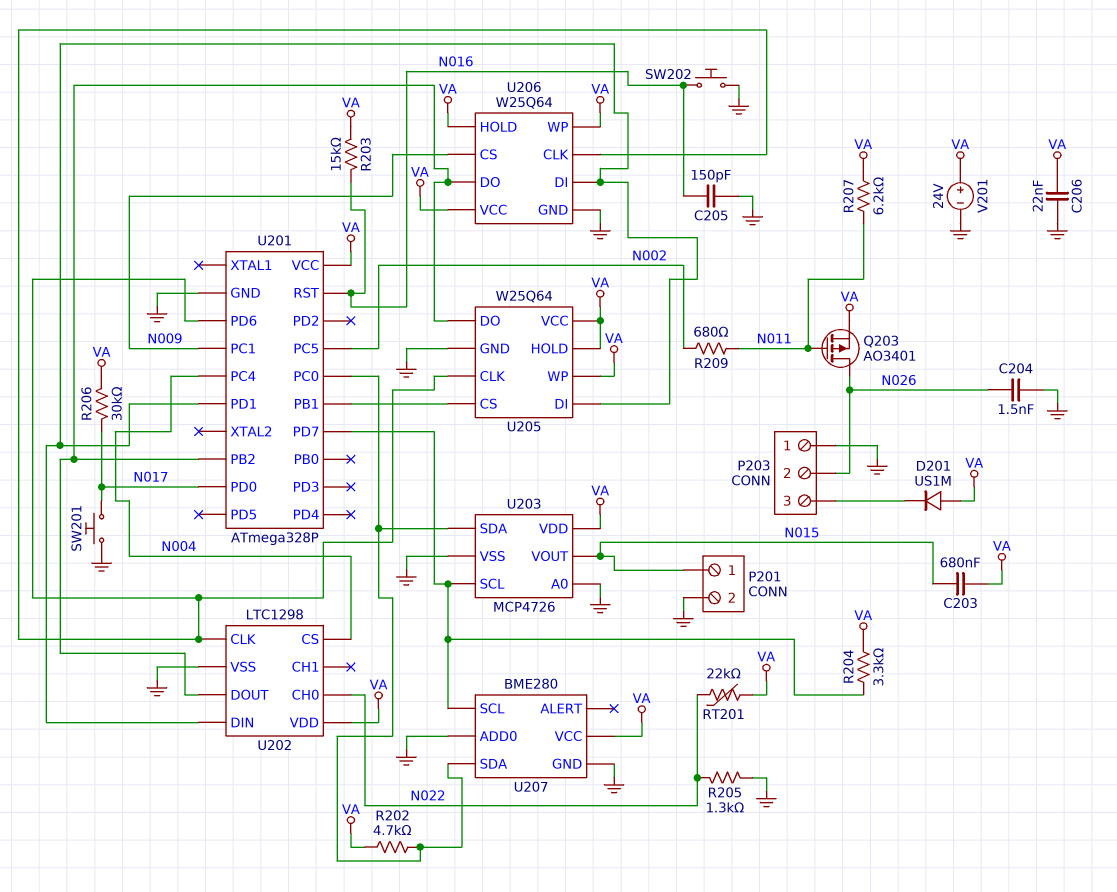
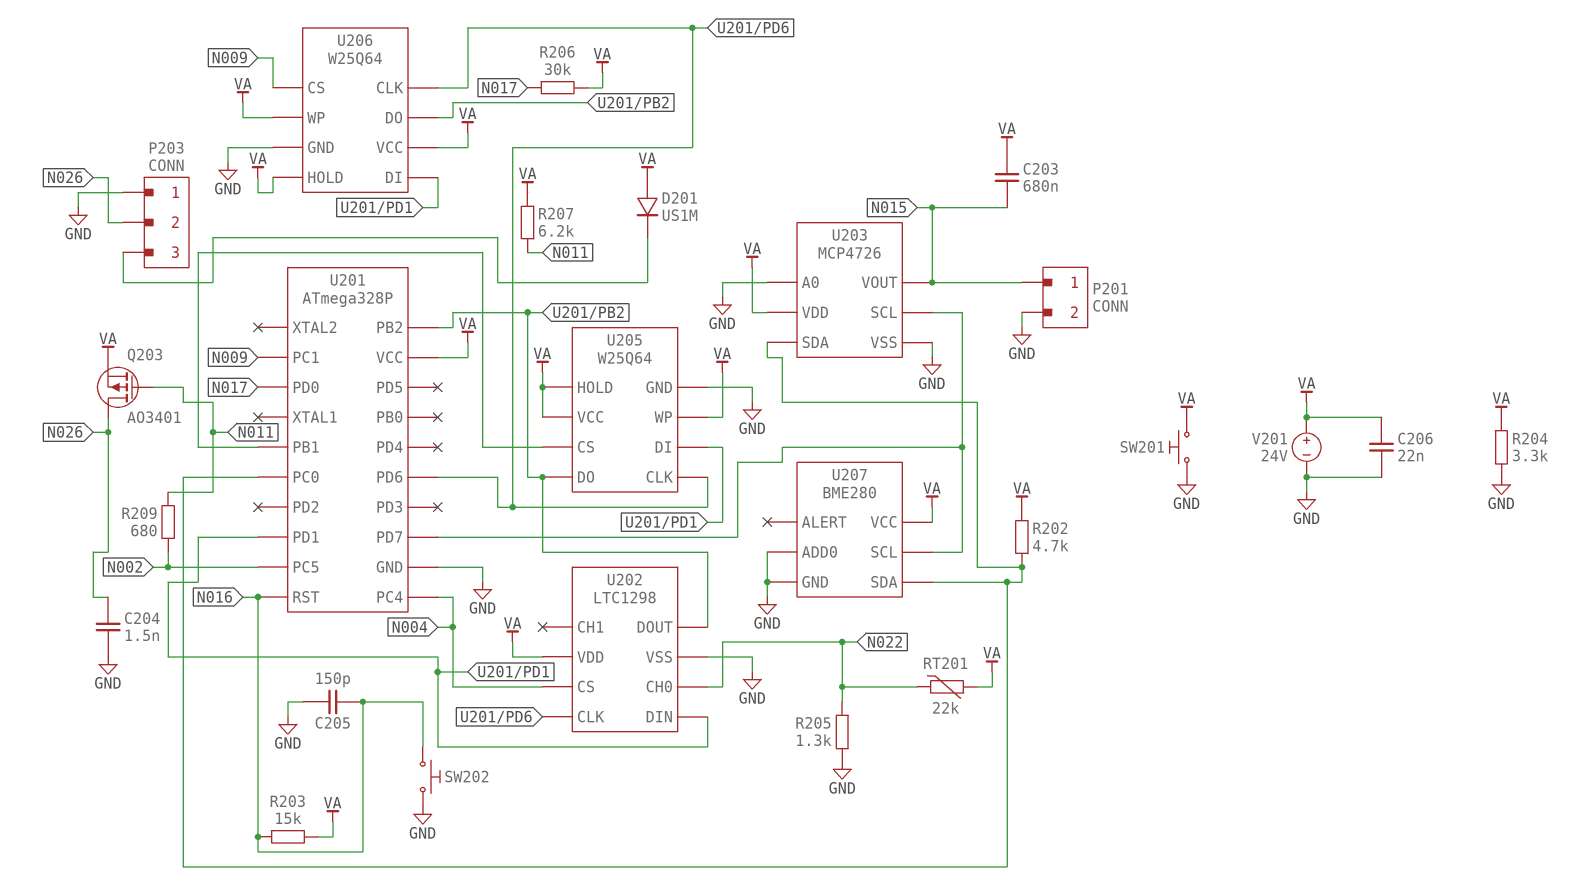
R204: 3.3k (U201/PD7, VA) -> 3.3k (GND, VA)
SW201: button (GND, N017) -> button (GND, VA)

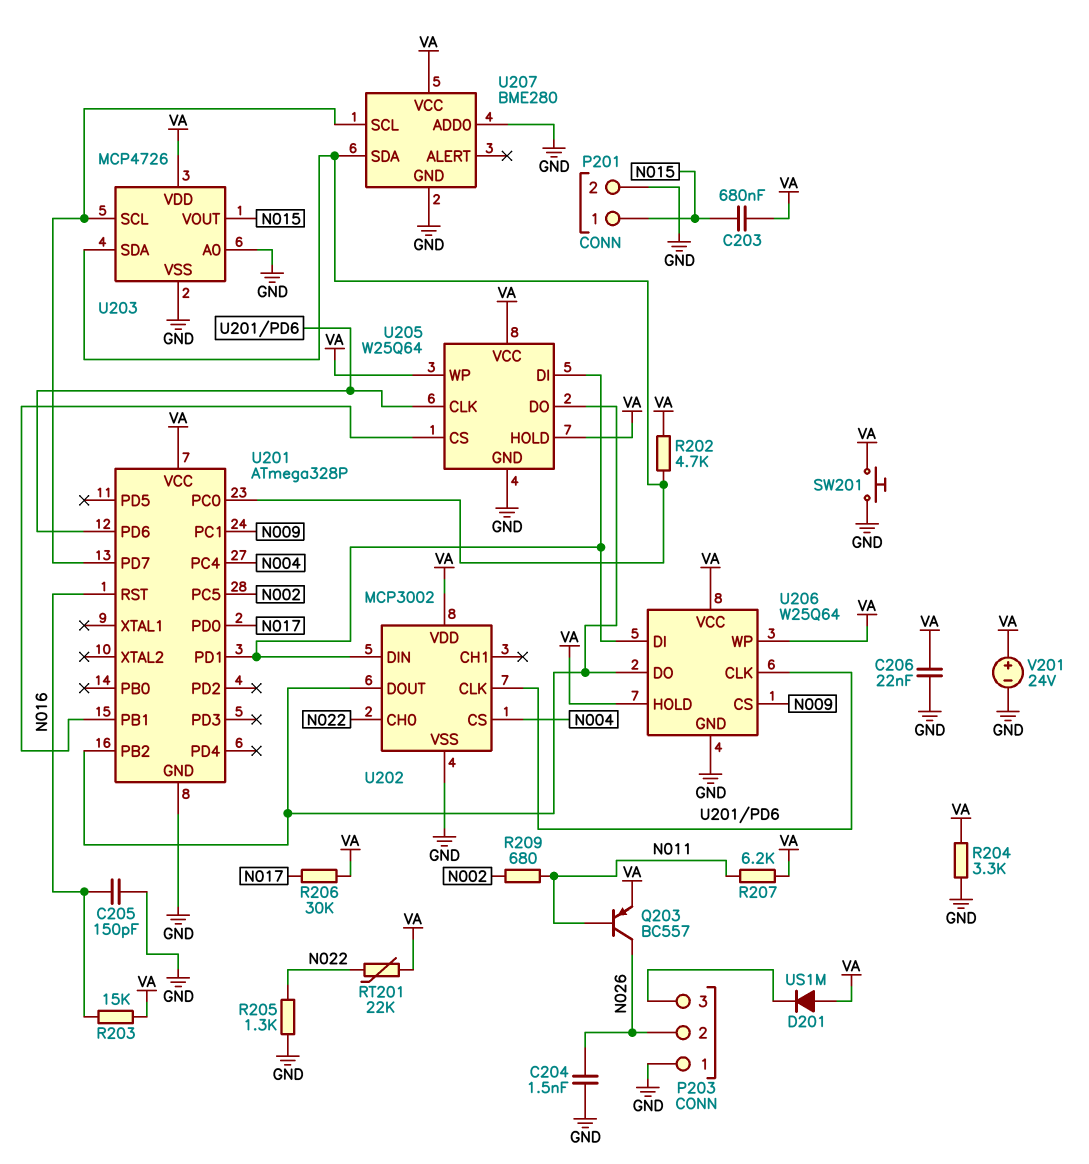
Q203: PMOS AO3401 (G N011, D N026, S VA) -> PNP BC557 (B N011, C N026, E VA)
SW202: button (GND, N016) -> none
U202: LTC1298 -> MCP3002

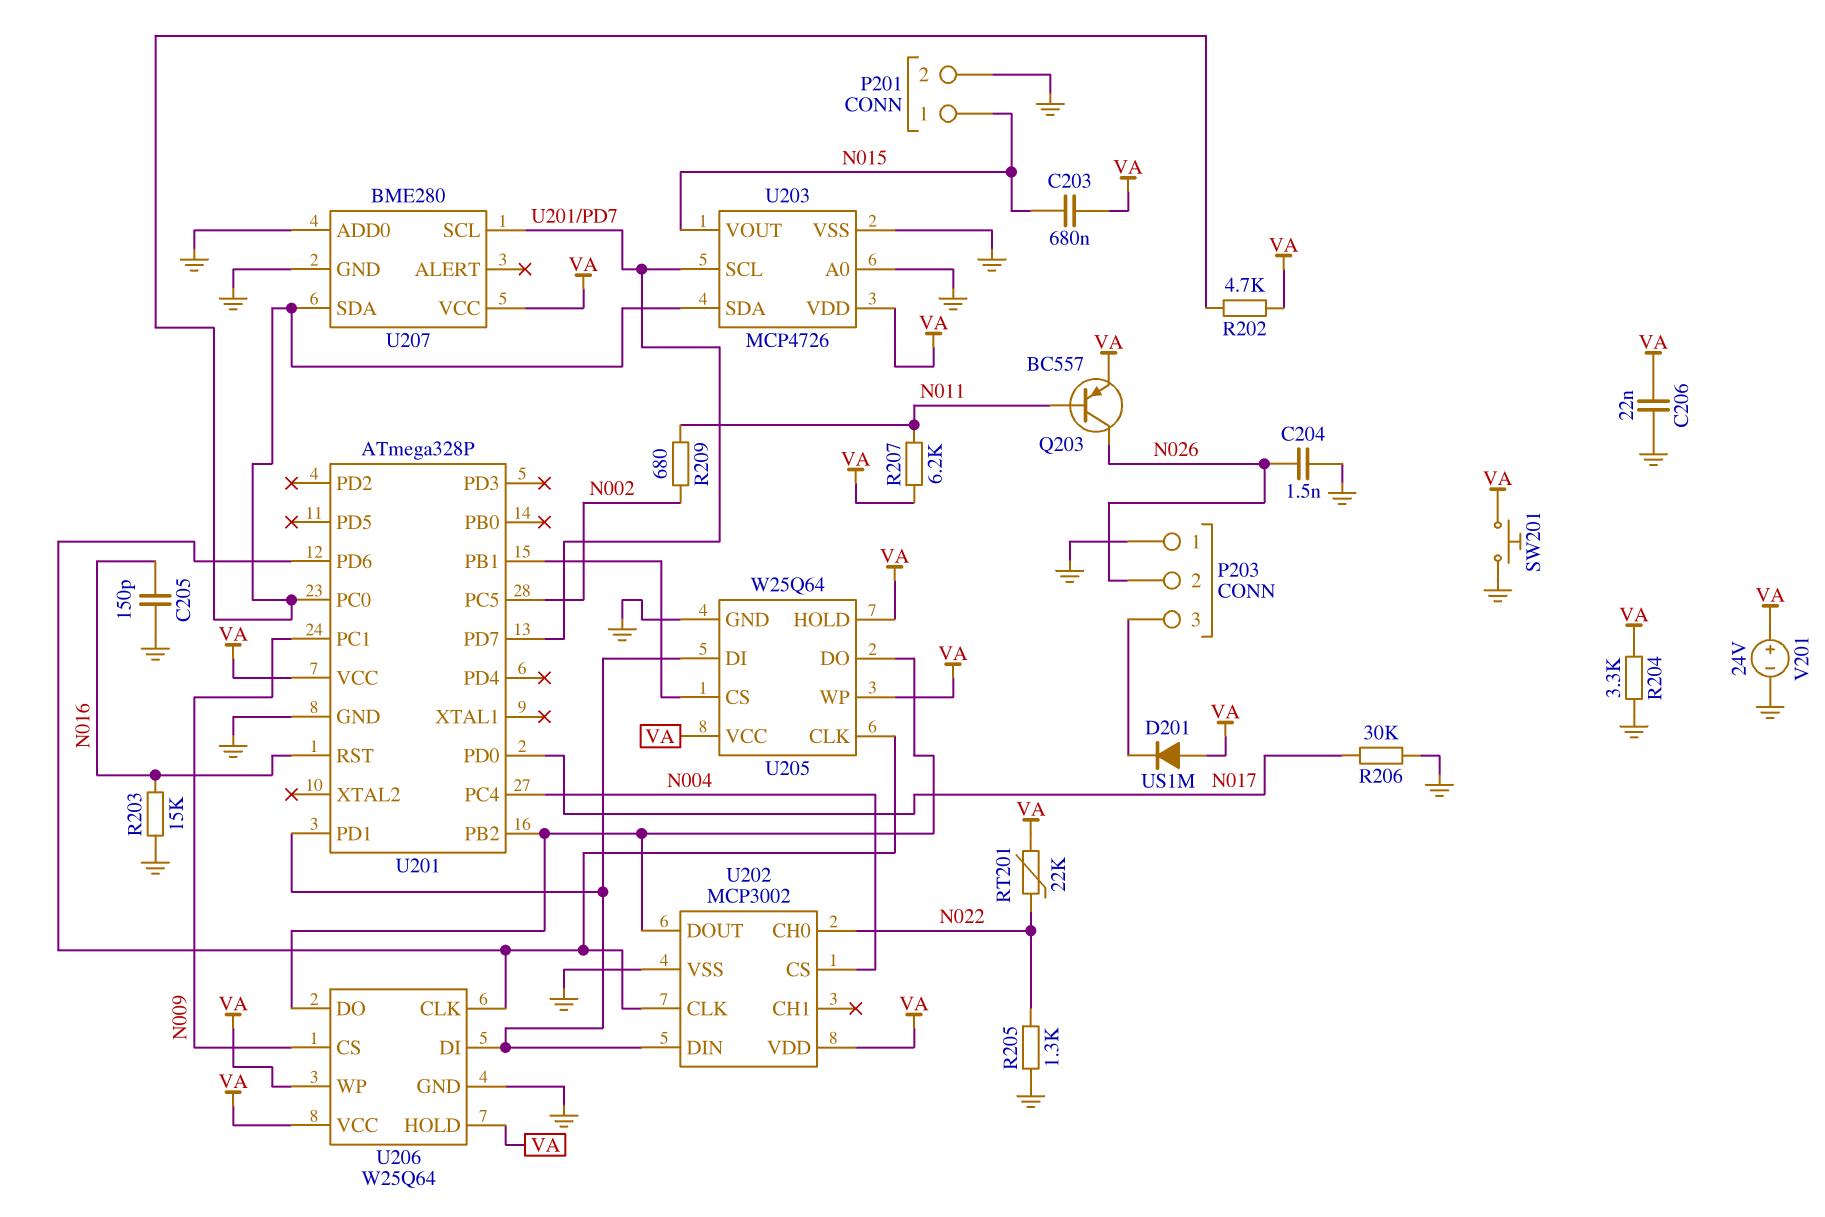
R203: 15k (N016, VA) -> 15k (GND, N016)
R206: 30k (N017, VA) -> 30k (GND, N017)

